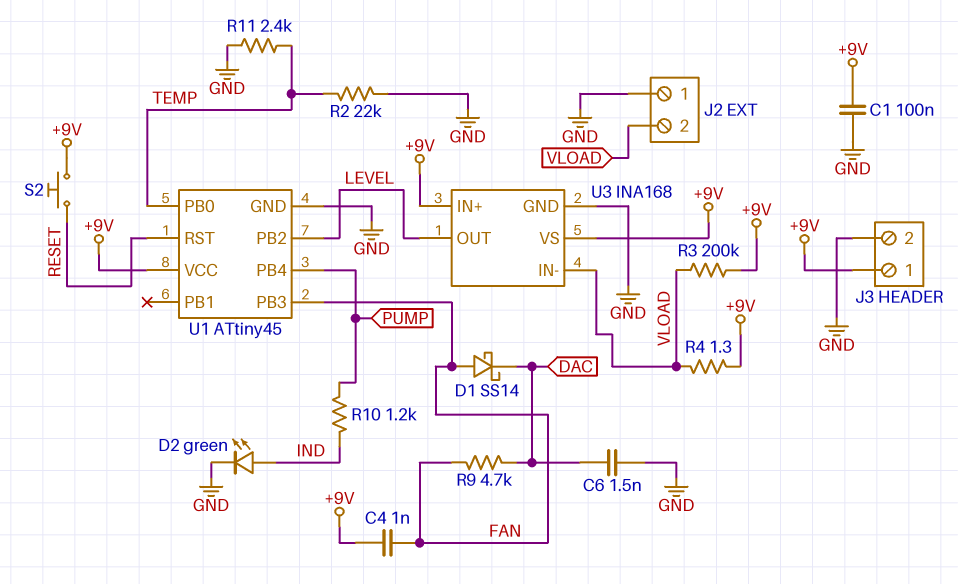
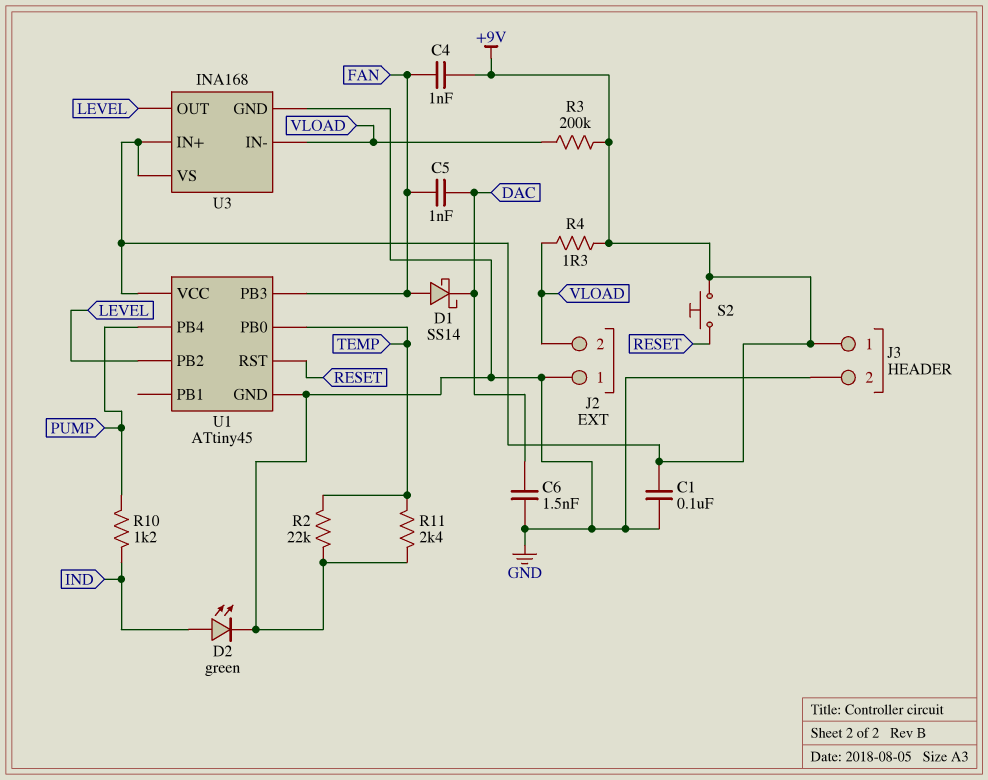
C5: none -> 1nF (DAC, FAN)
R9: 4.7k (DAC, FAN) -> none

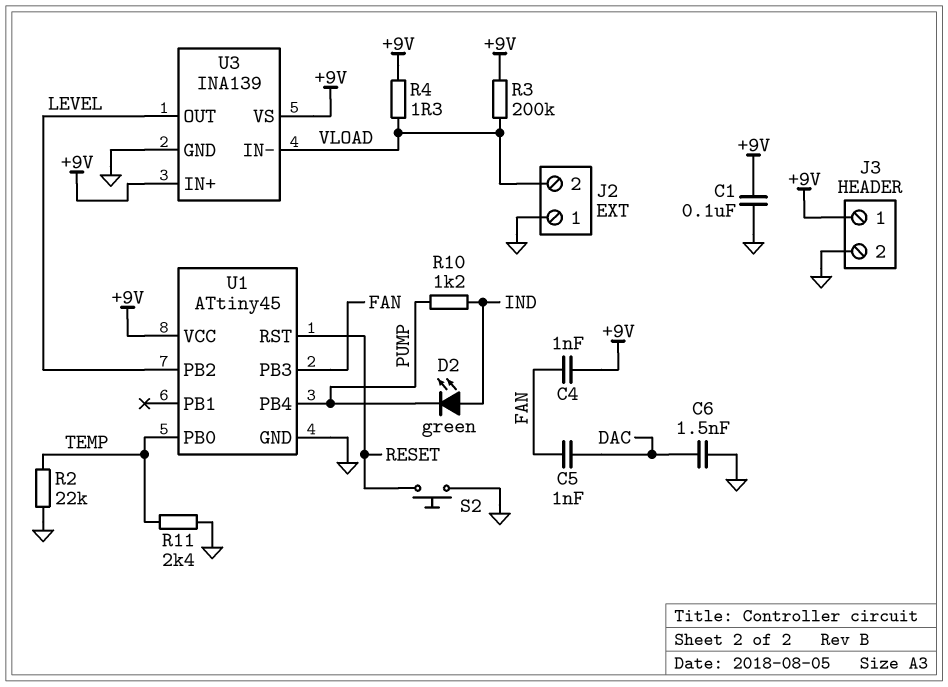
D1: schottky SS14 (A FAN, K DAC) -> none
D2: LED green (A IND, K GND) -> LED green (A IND, K PUMP)
S2: button (+9V, RESET) -> button (GND, RESET)
U3: INA168 -> INA139

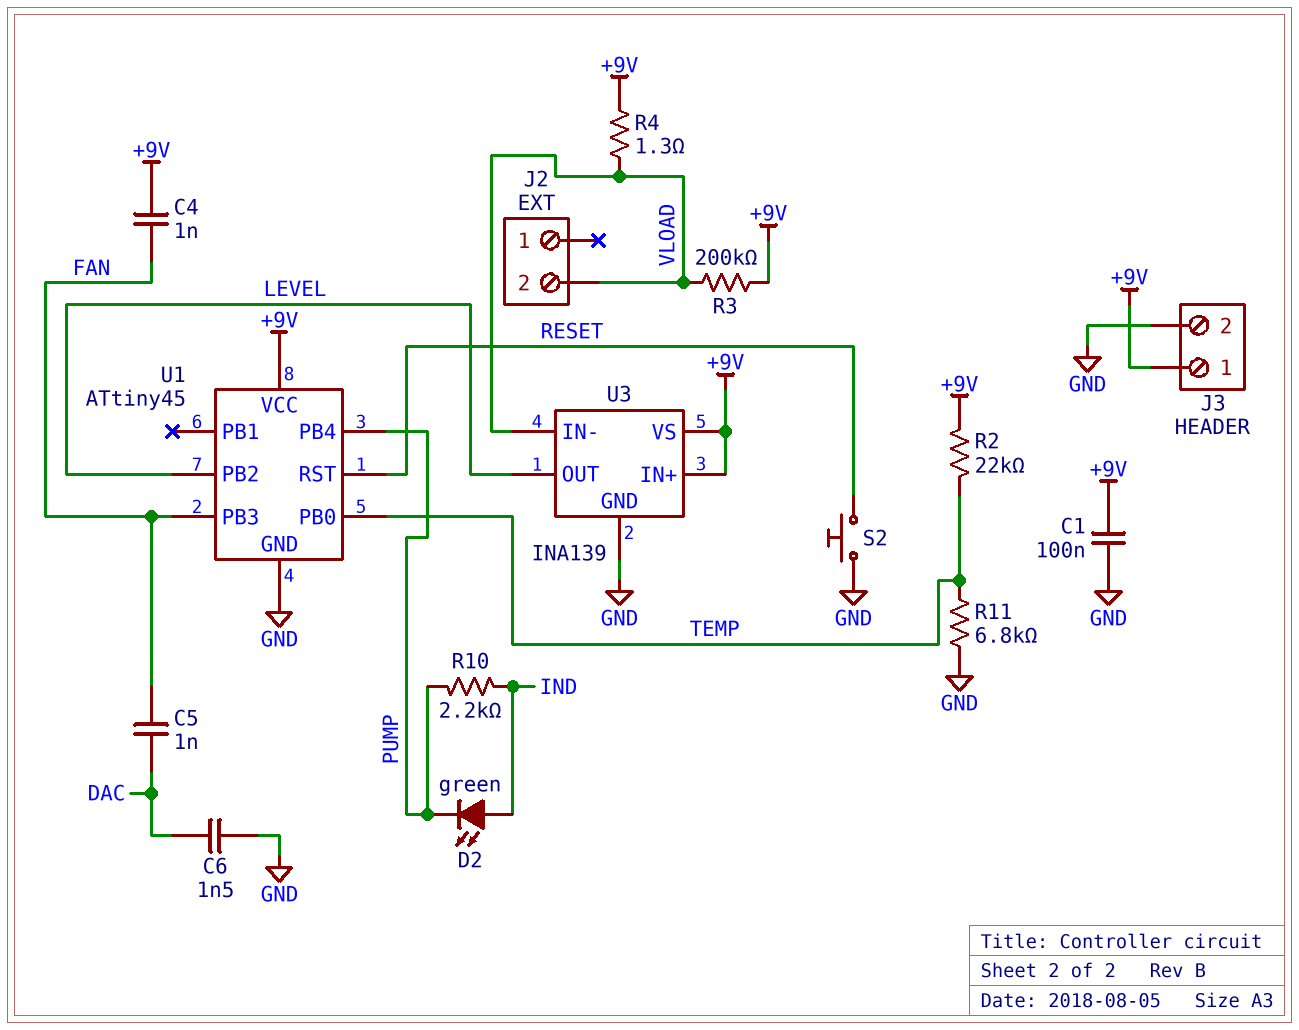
J2 pin 1: GND -> none
R2: 22k (GND, TEMP) -> 22k (+9V, TEMP)
R10: 1.2k (IND, PUMP) -> 2.2k (IND, PUMP)
R11: 2.4k (GND, TEMP) -> 6.8k (GND, TEMP)

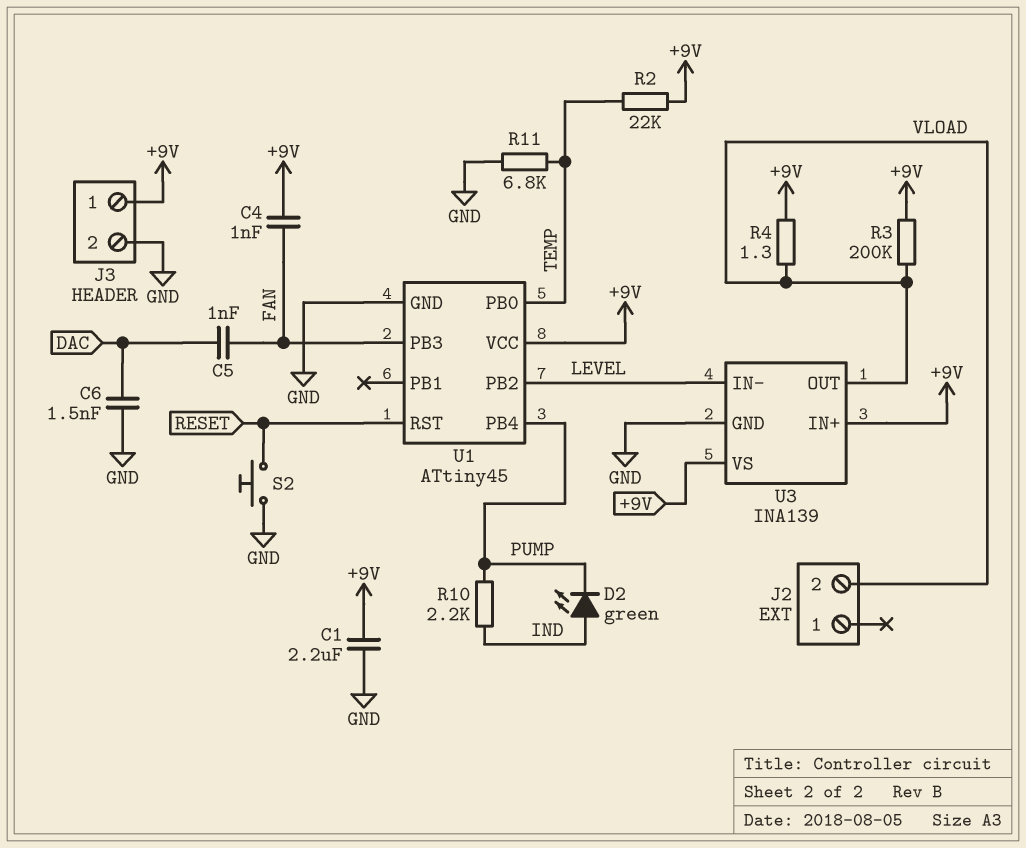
C1: 100nF (+9V, GND) -> 2.2uF (+9V, GND)
U3 pin IN-: VLOAD -> LEVEL
U3 pin OUT: LEVEL -> VLOAD

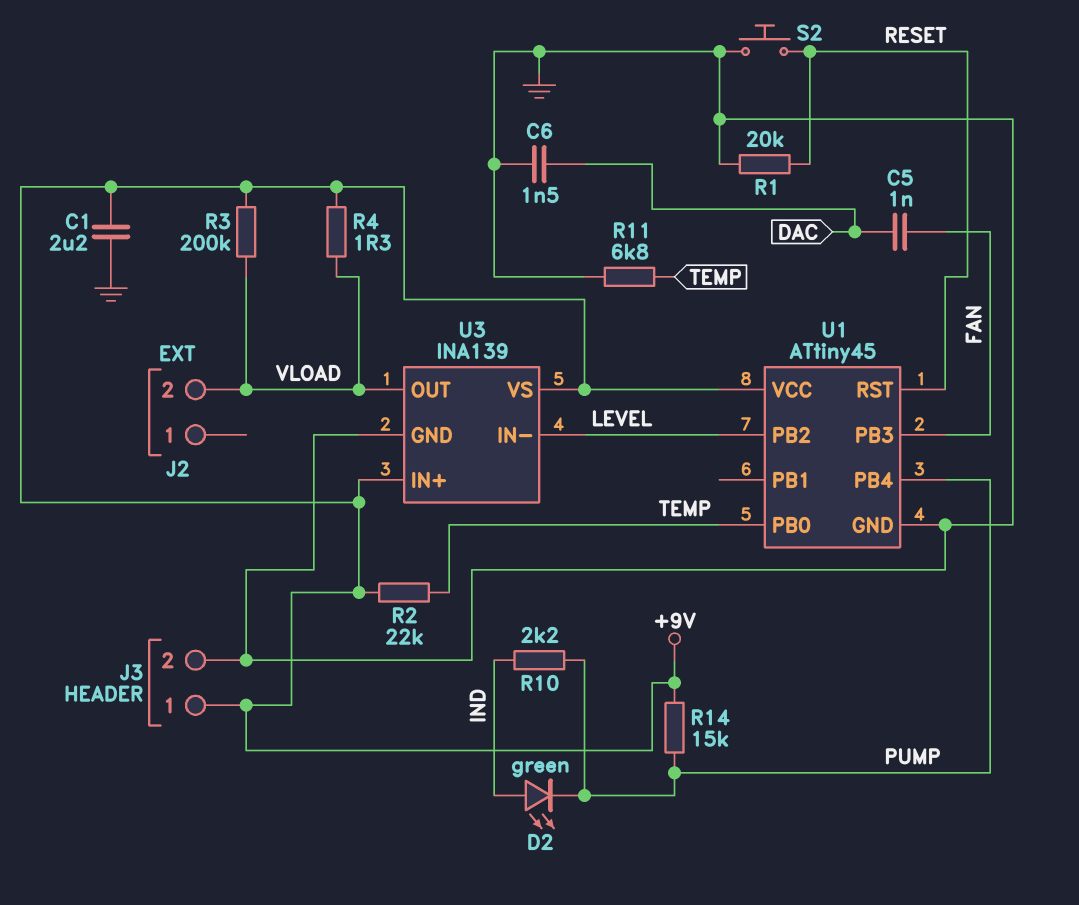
C4: 1nF (+9V, FAN) -> none
R1: none -> 20k (GND, RESET)
R14: none -> 15k (+9V, PUMP)

